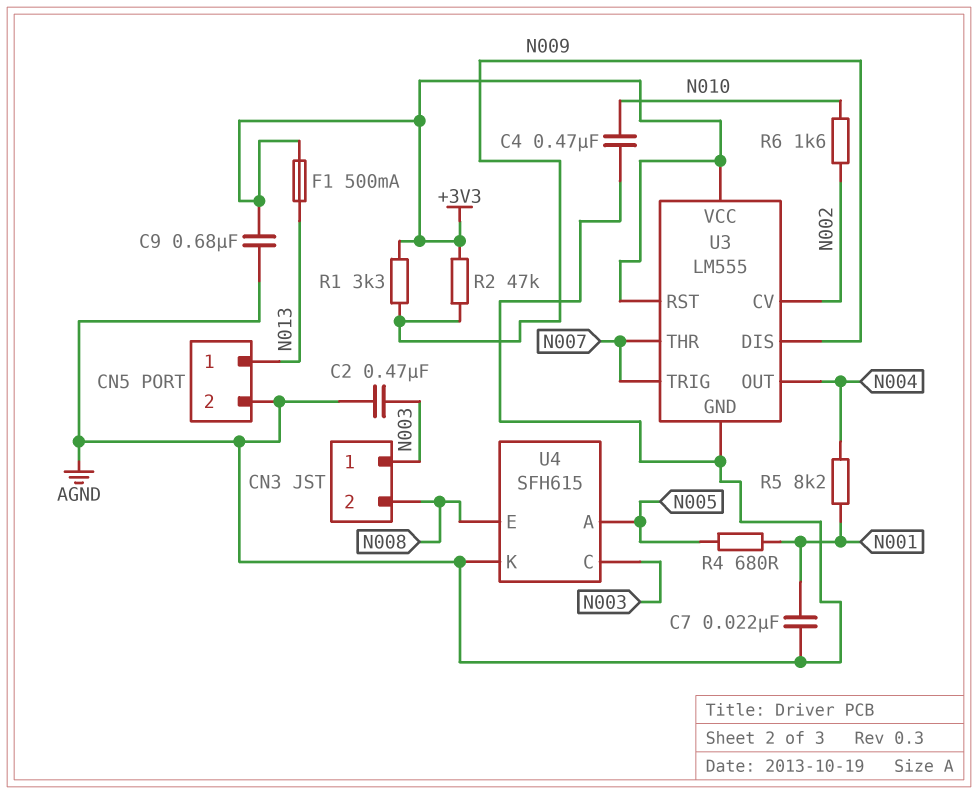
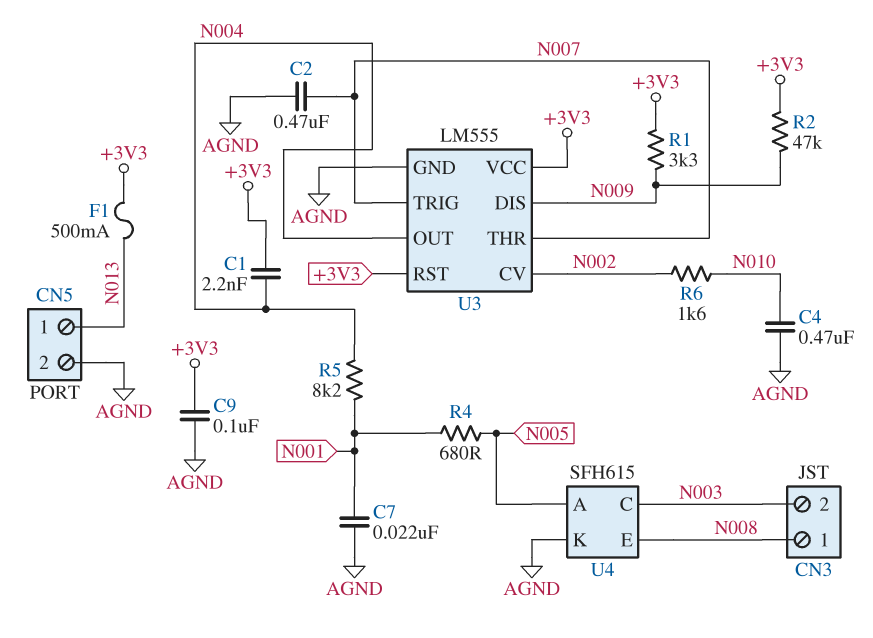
C1: none -> 2.2nF (+3V3, N004)
C2: 470nF (AGND, N003) -> 470nF (AGND, N007)
C9: 680nF (+3V3, AGND) -> 100nF (+3V3, AGND)
CN3 pin 1: N003 -> N008
CN3 pin 2: N008 -> N003

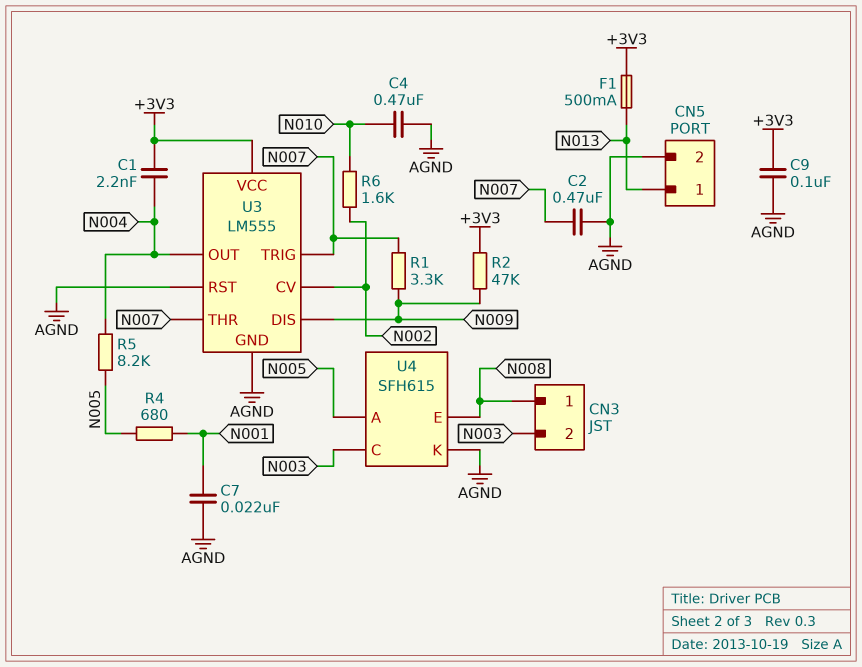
R1: 3.3k (+3V3, N009) -> 3.3k (N007, N009)
R5: 8.2k (N001, N004) -> 8.2k (N004, N005)
U3 pin RST: +3V3 -> AGND

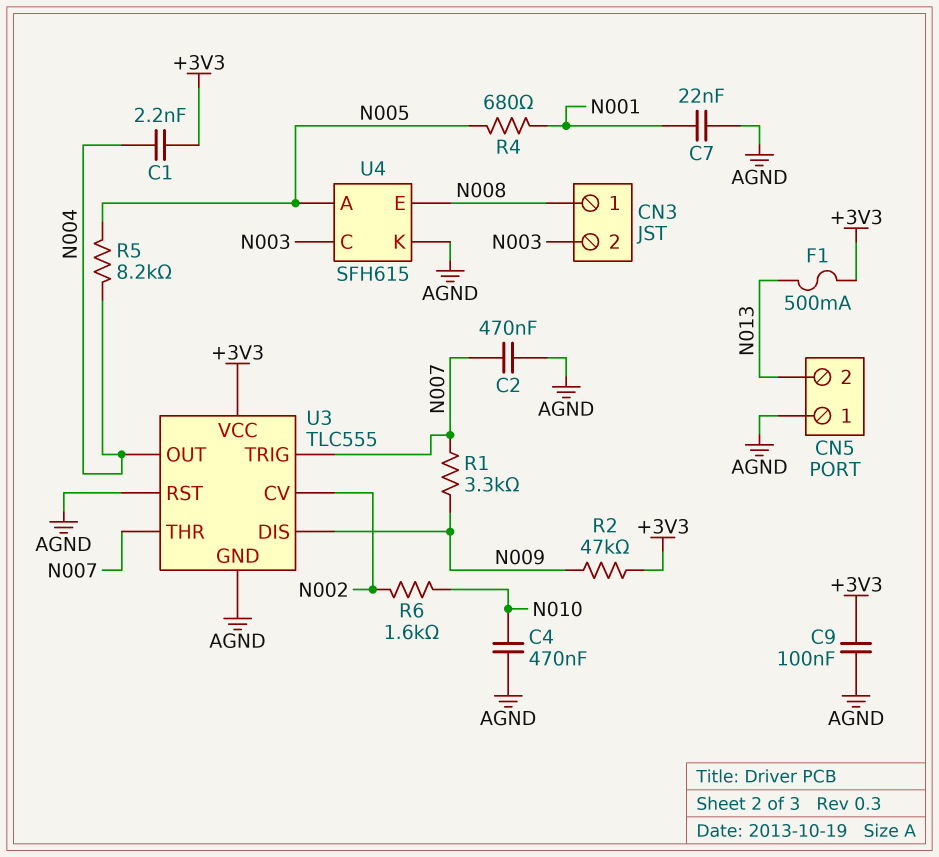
CN5 pin 1: N013 -> AGND
CN5 pin 2: AGND -> N013
U3: LM555 -> TLC555

